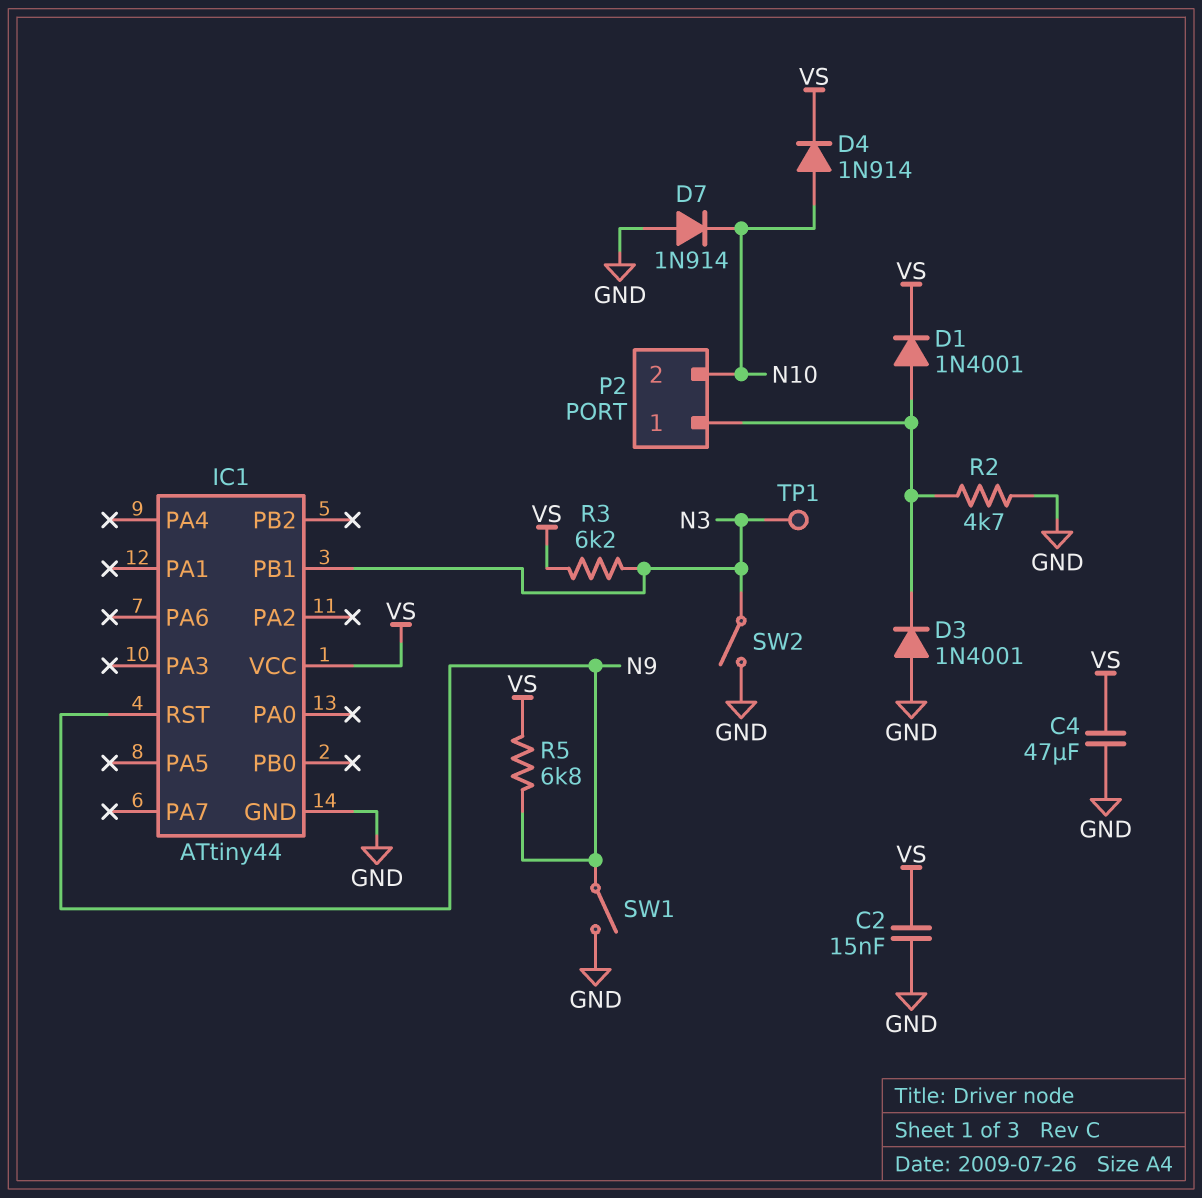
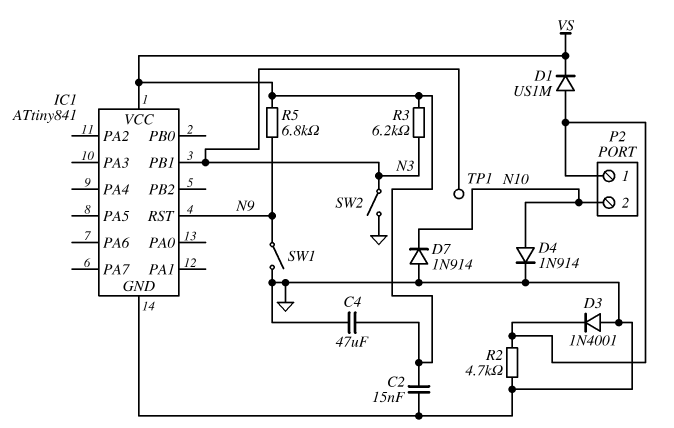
D1: diode 1N4001 (A P2/1, K VS) -> diode US1M (A P2/1, K VS)
D4: diode 1N914 (A N10, K VS) -> diode 1N914 (A N10, K GND)
IC1: ATtiny44 -> ATtiny841

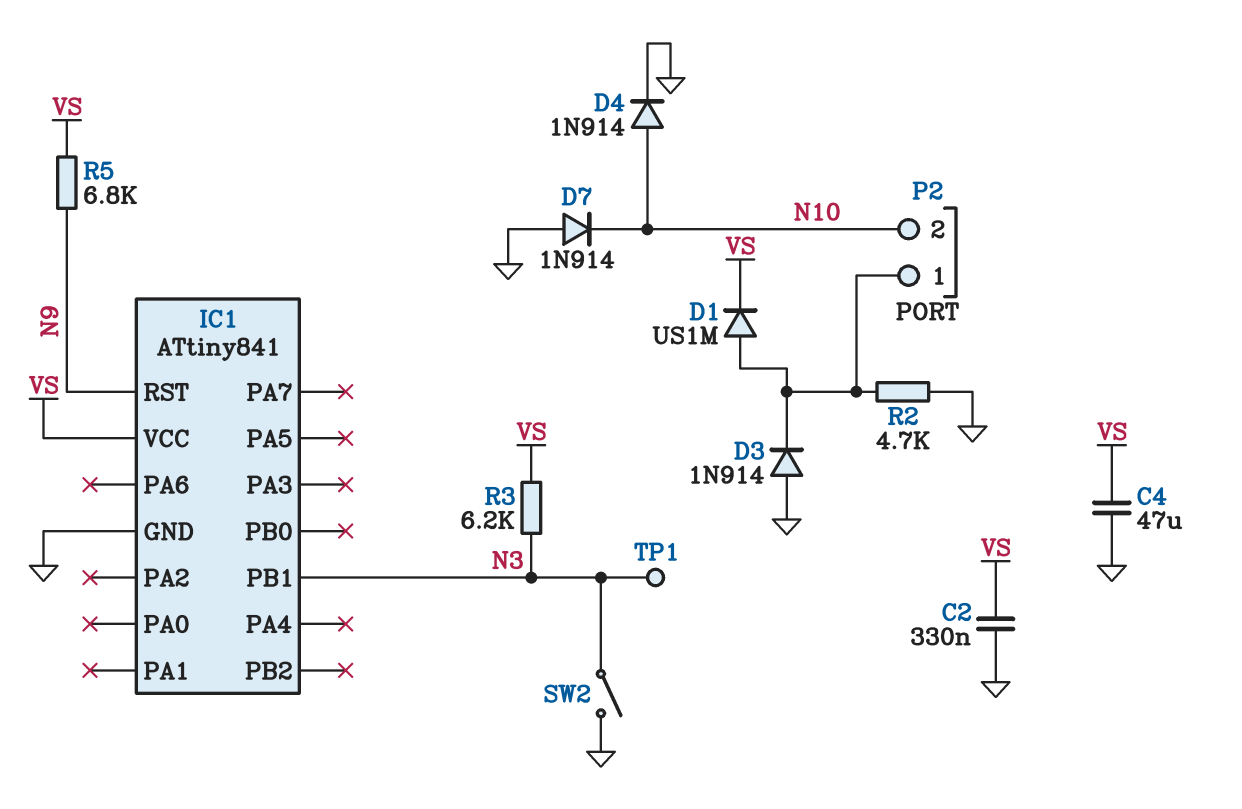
C2: 15nF (GND, VS) -> 330nF (GND, VS)
D3: diode 1N4001 (A GND, K P2/1) -> diode 1N914 (A GND, K P2/1)
SW1: switch (GND, N9) -> none

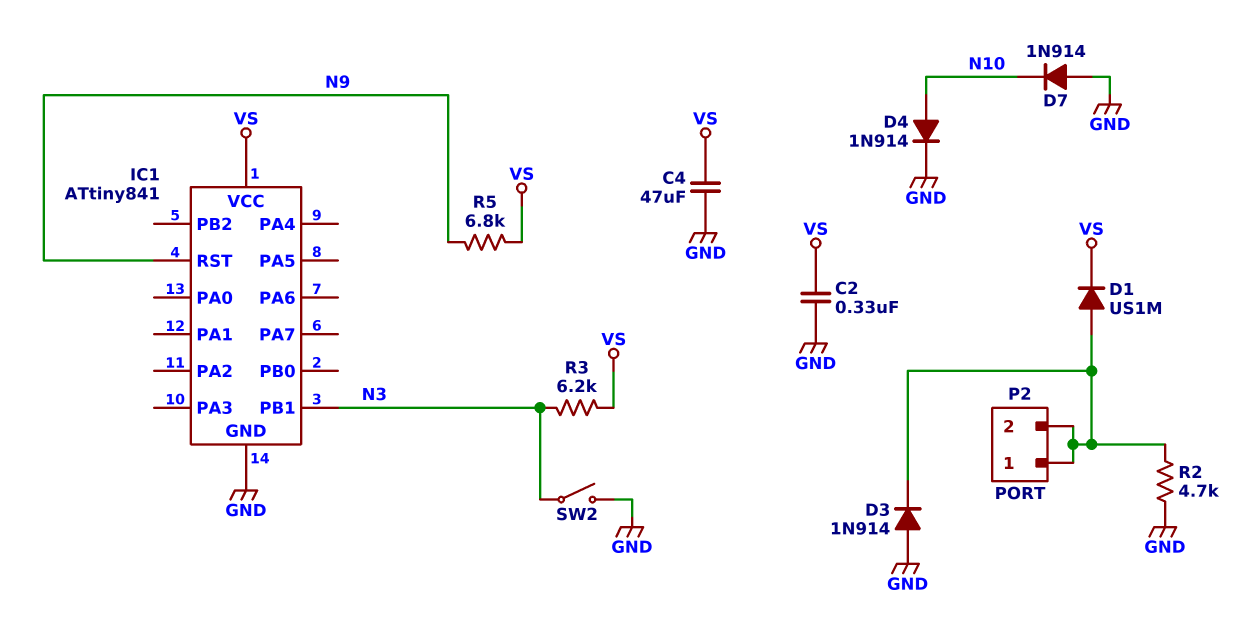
P2 pin 2: N10 -> P2/1
TP1: test point (N3) -> none

